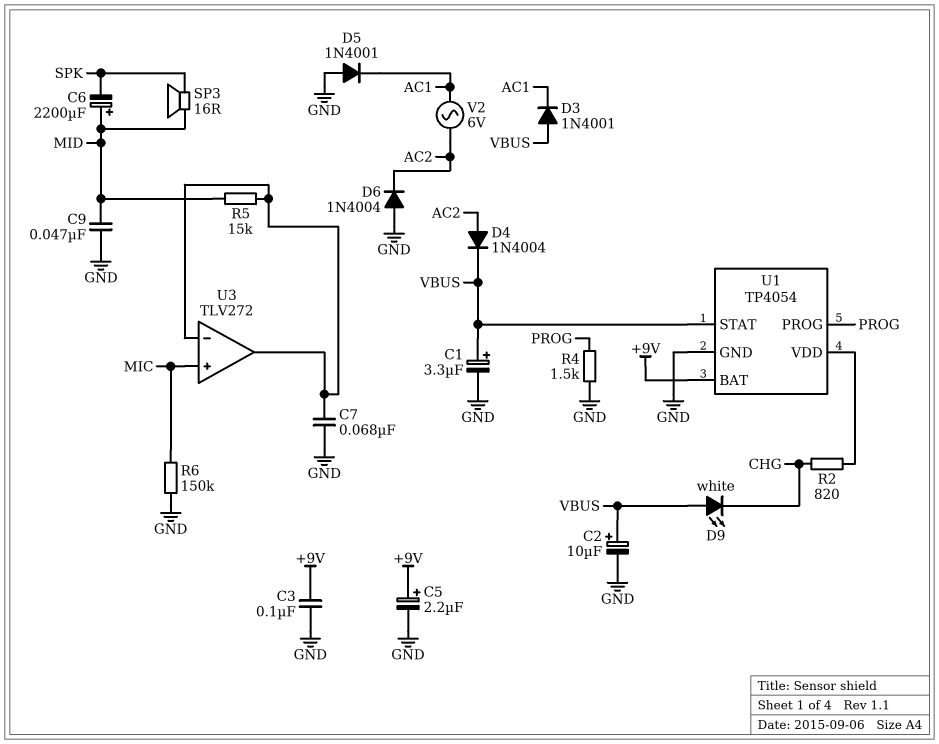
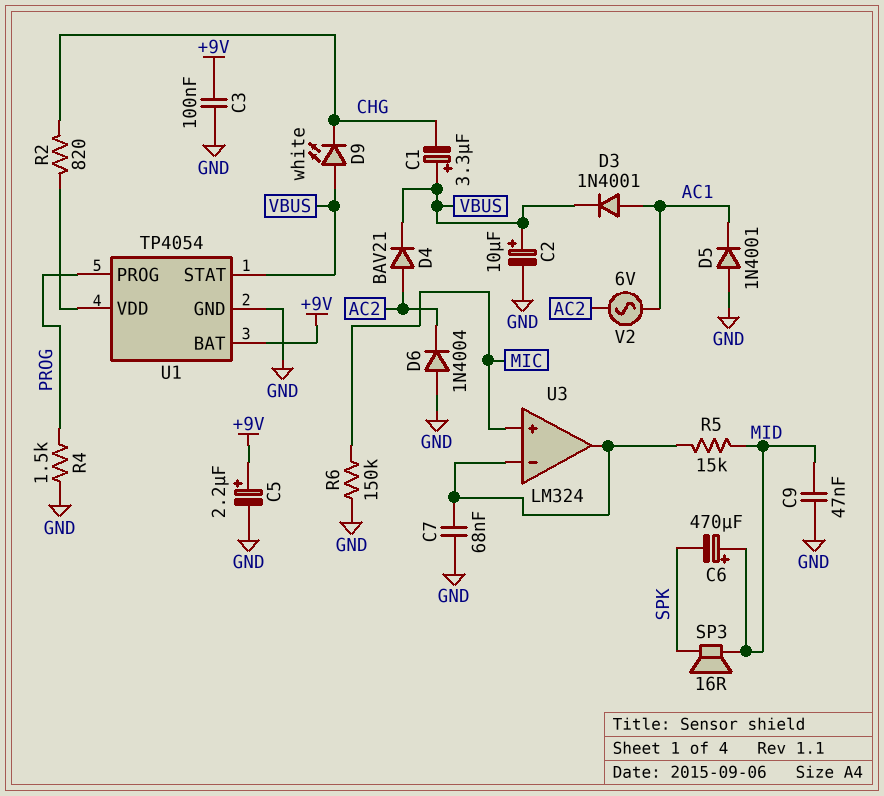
C1: 3.3uF (plus VBUS, minus GND) -> 3.3uF (plus VBUS, minus CHG)
C6: 2200uF (plus MID, minus SPK) -> 470uF (plus MID, minus SPK)
D3: diode 1N4001 (A VBUS, K AC1) -> diode 1N4001 (A AC1, K VBUS)
D4: diode 1N4004 (A AC2, K VBUS) -> diode BAV21 (A AC2, K VBUS)
U3: TLV272 -> LM324

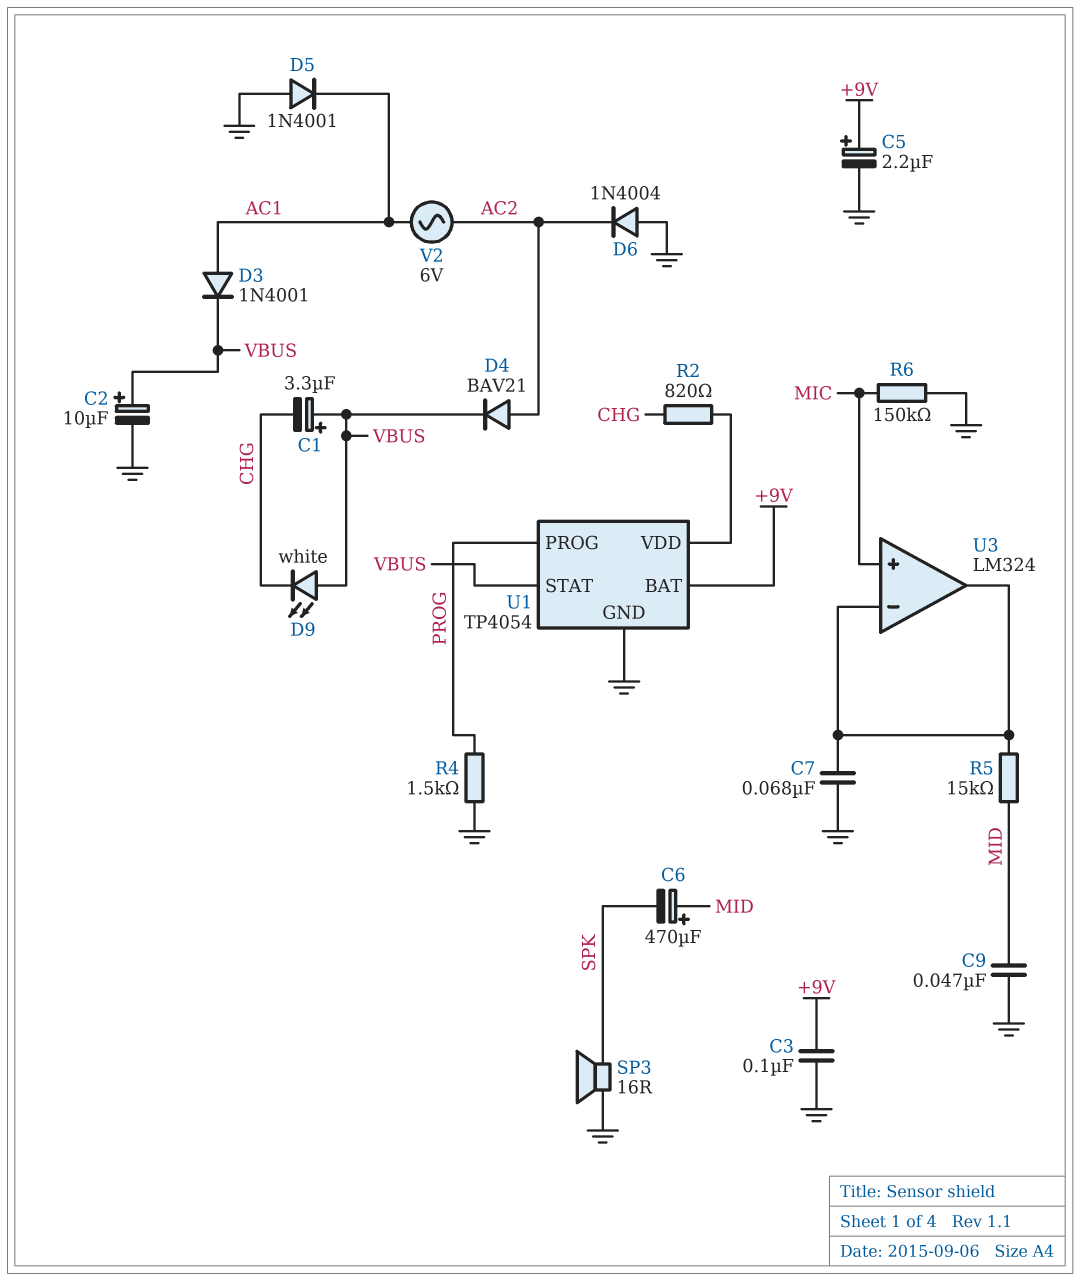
SP3: speaker 16R (MID, SPK) -> speaker 16R (GND, SPK)

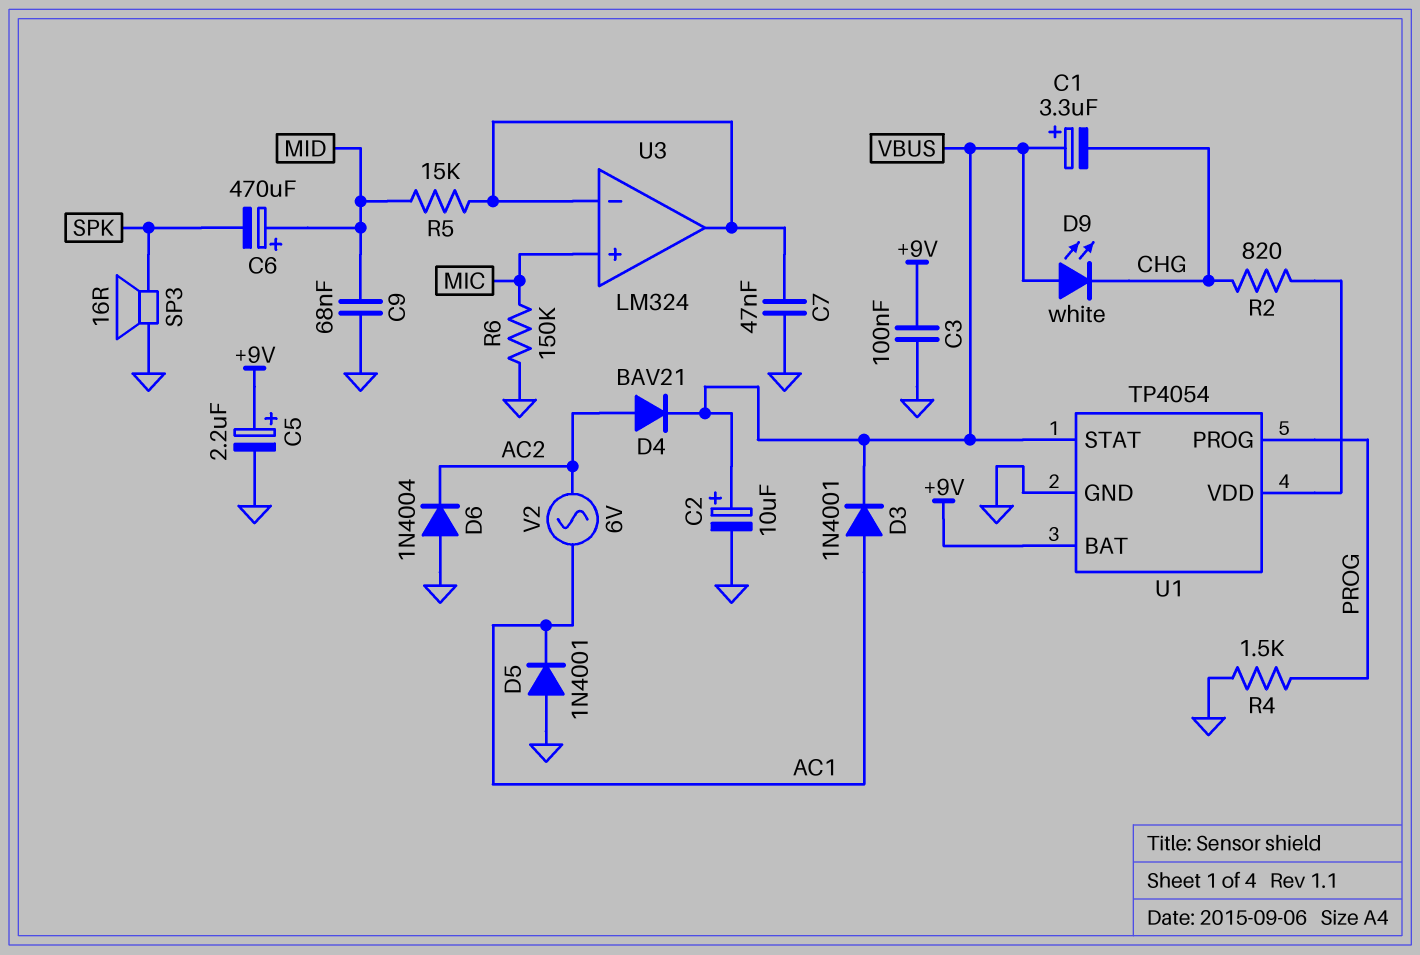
C7: 68nF (GND, U3/in-) -> 47nF (GND, U3/in-)
C9: 47nF (GND, MID) -> 68nF (GND, MID)

